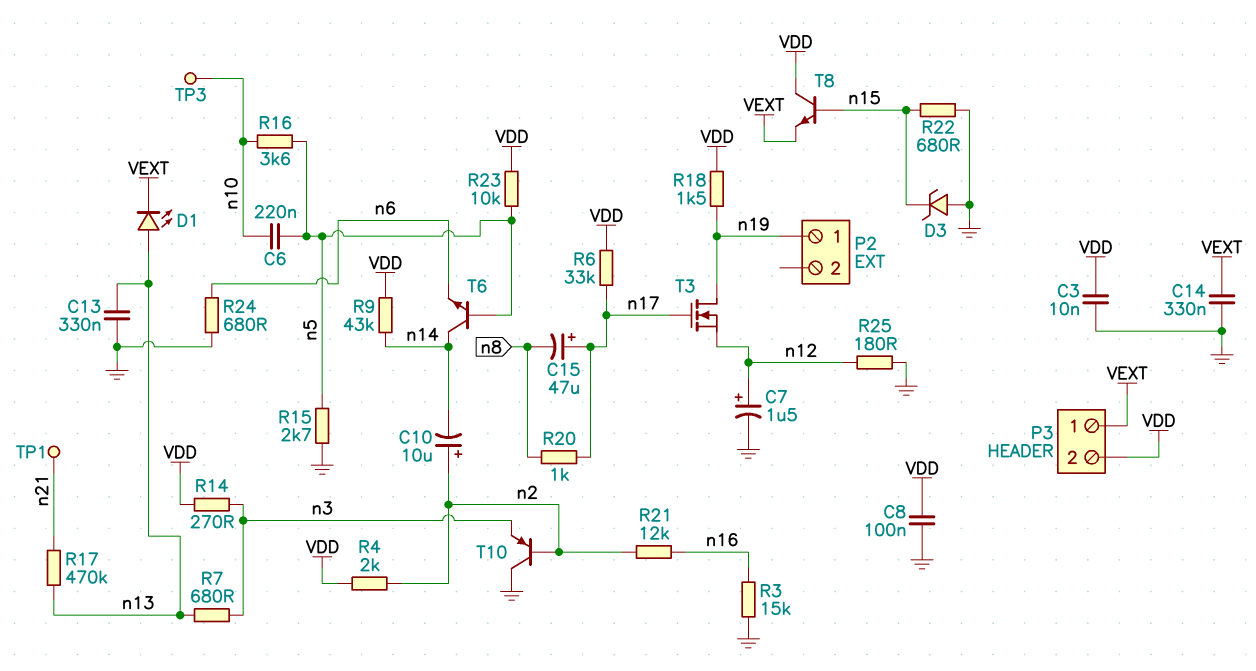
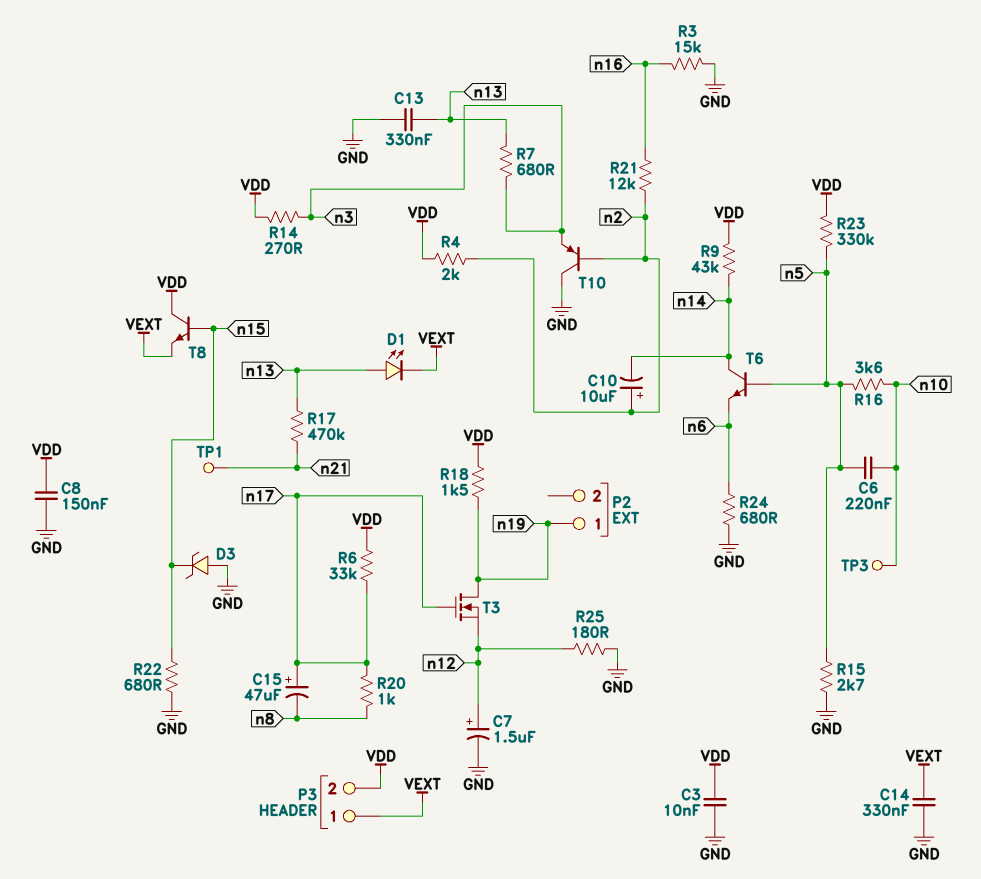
C8: 100nF (GND, VDD) -> 150nF (GND, VDD)
R23: 10k (VDD, n5) -> 330k (VDD, n5)

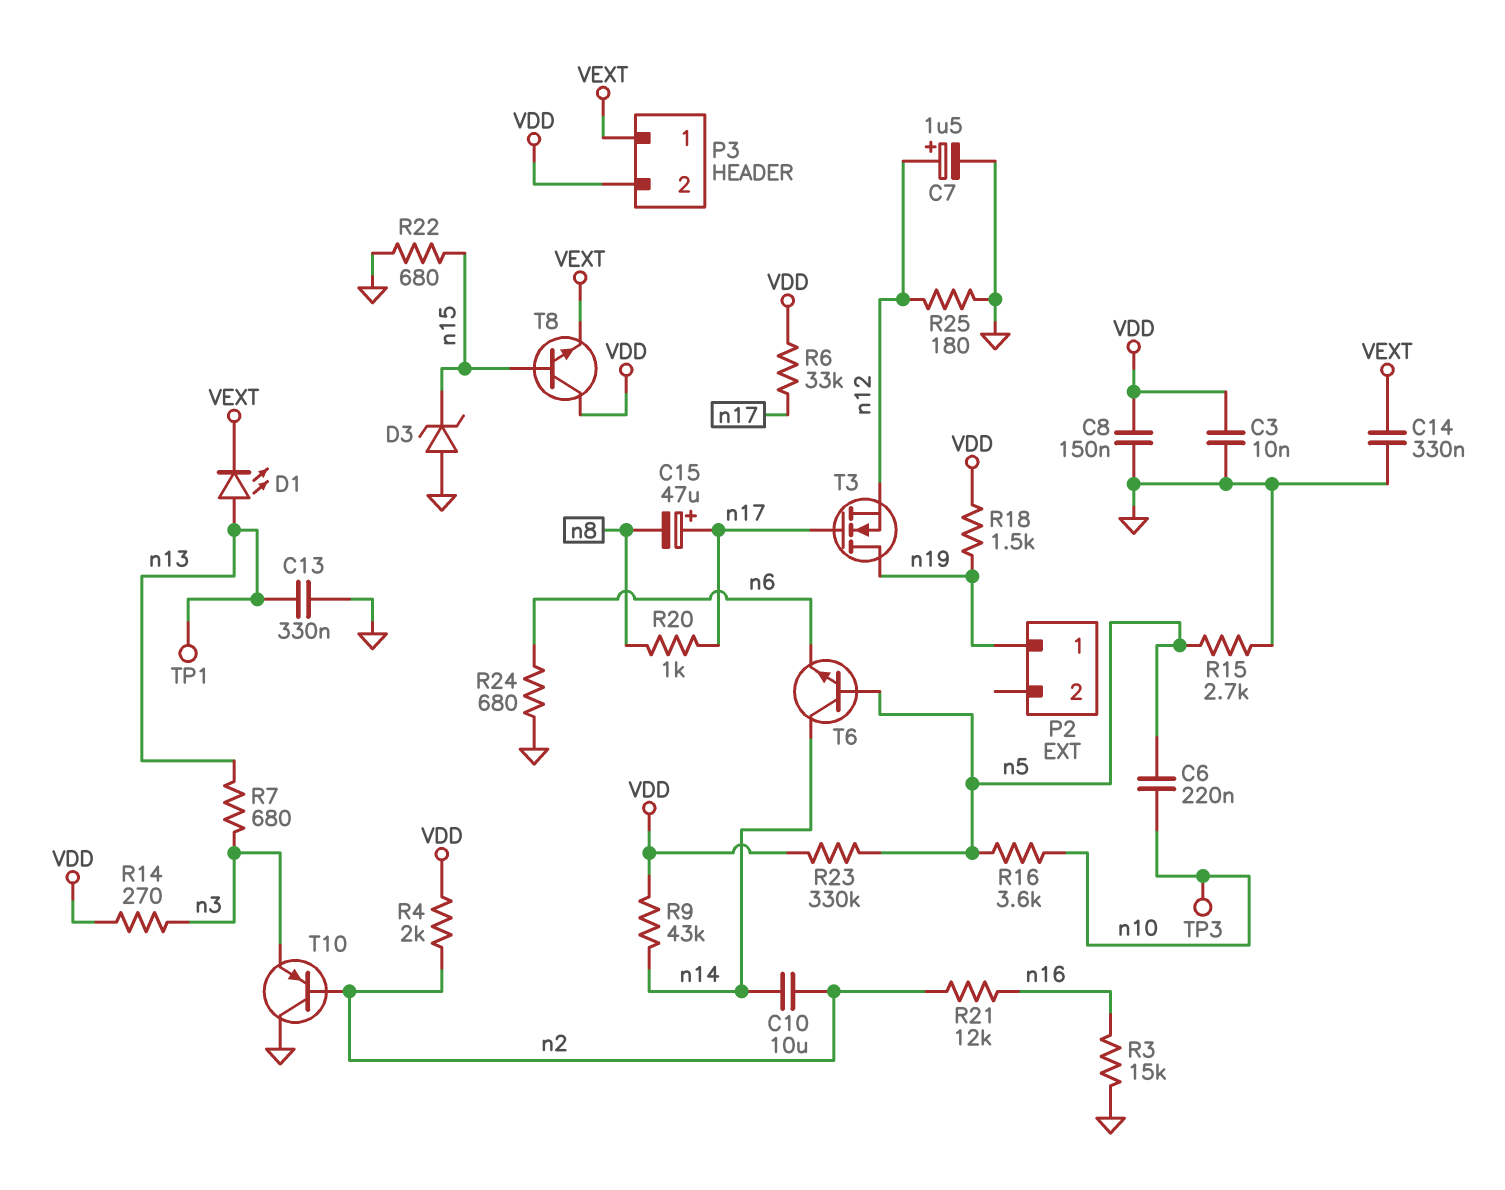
C10: 10uF (plus n2, minus n14) -> 10uF (n2, n14)
R17: 470k (n13, n21) -> none
TP1: test point (n21) -> test point (n13)

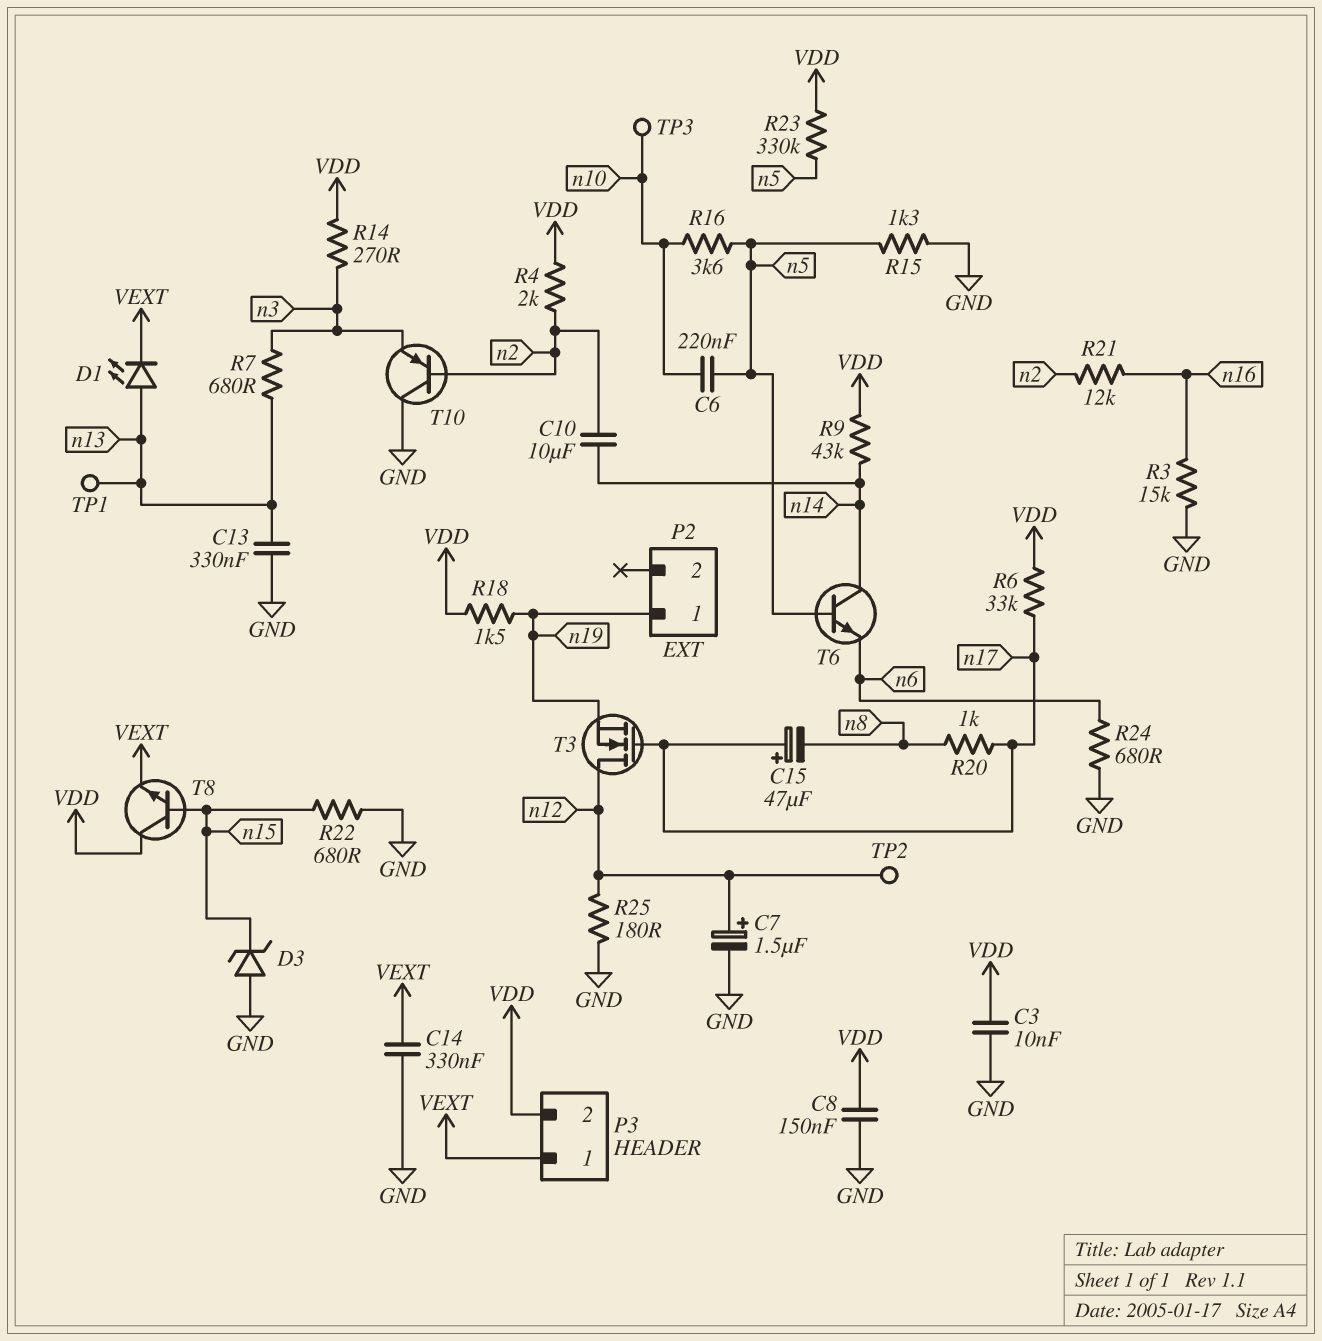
R15: 2.7k (GND, n5) -> 1.3k (GND, n5)
T3: NMOS (G n17, D n19, S n12) -> NMOS (G n17, D n12, S n19)
TP2: none -> test point (n12)

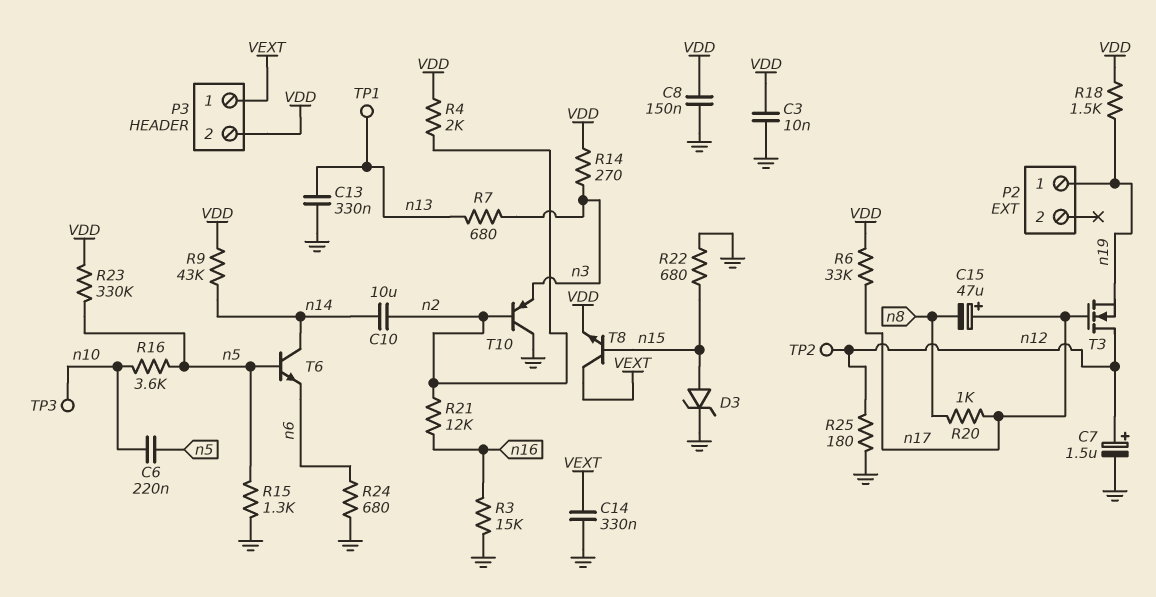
D1: LED (A n13, K VEXT) -> none
D3: zener (A GND, K n15) -> zener (A n15, K GND)
T8: NPN (B n15, C VDD, E VEXT) -> NPN (B n15, C VEXT, E VDD)

